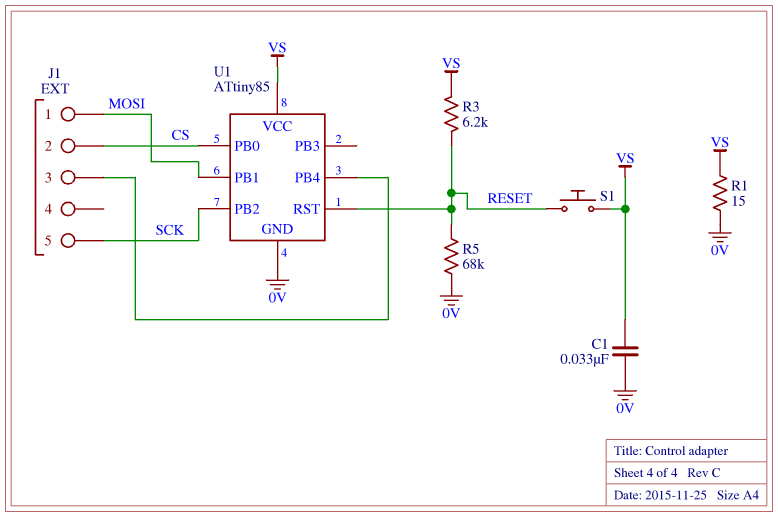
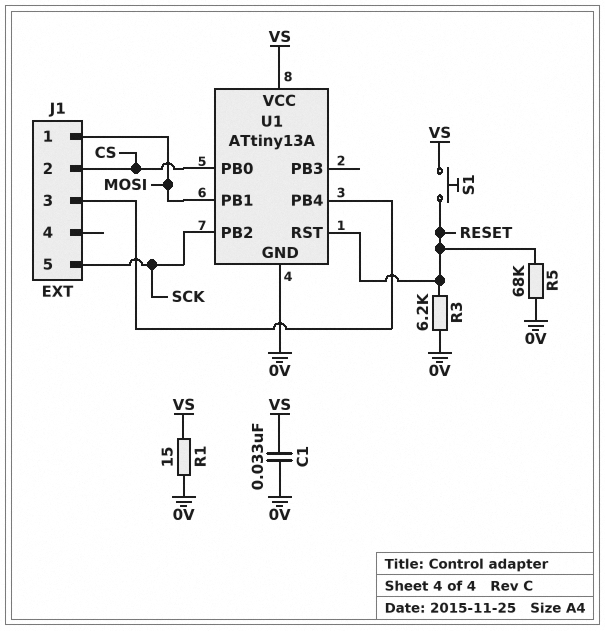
R3: 6.2k (RESET, VS) -> 6.2k (0V, RESET)
U1: ATtiny85 -> ATtiny13A

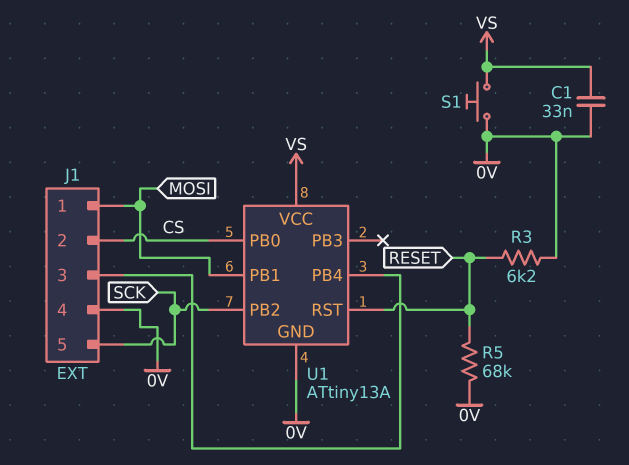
J1 pin 4: none -> 0V
R1: 15 (0V, VS) -> none
S1: button (RESET, VS) -> button (0V, VS)

